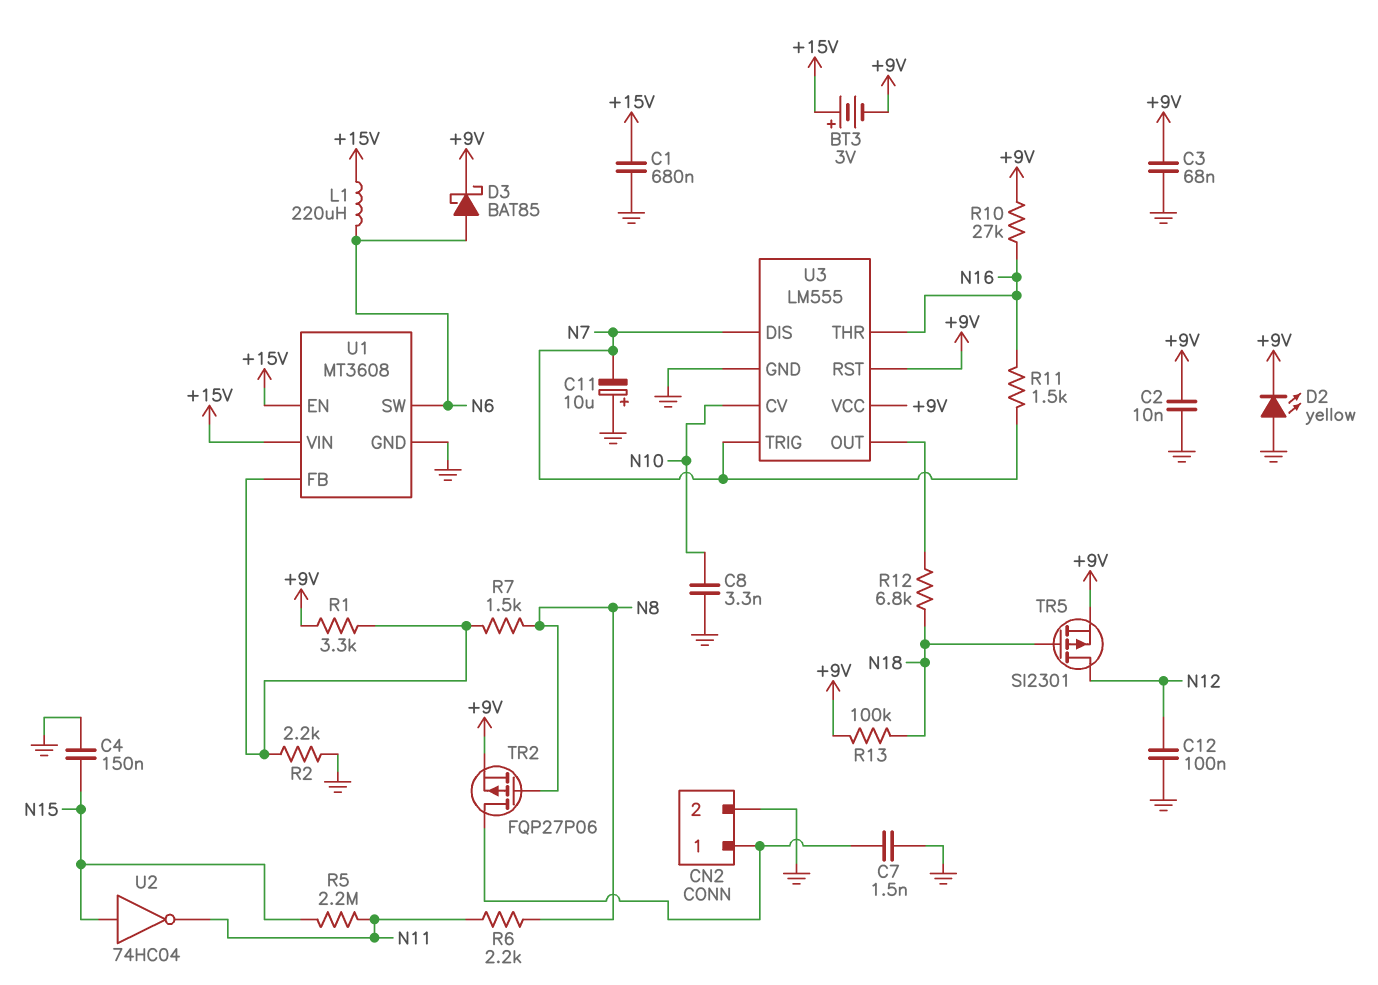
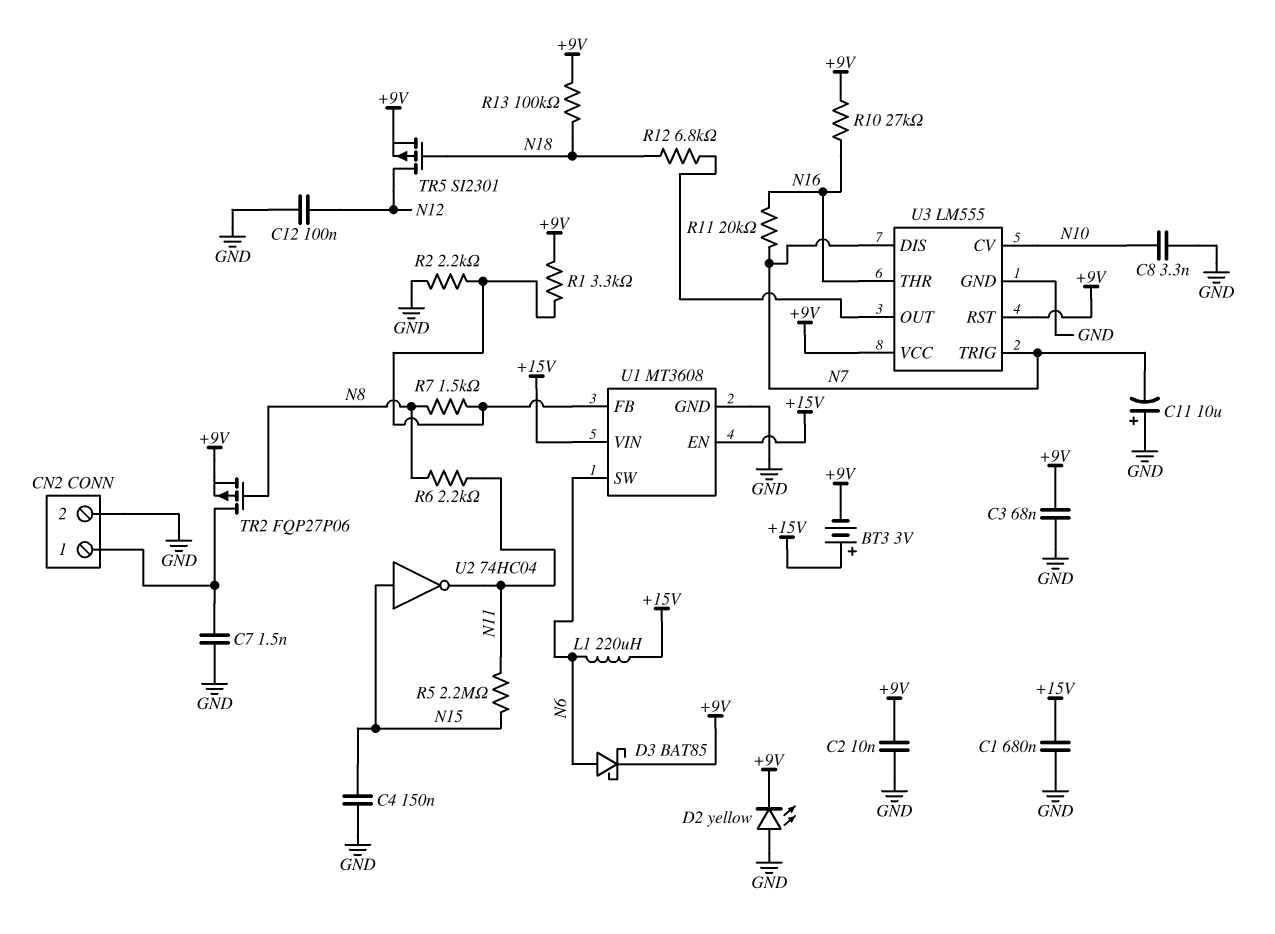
R11: 1.5k (N7, N16) -> 20k (N7, N16)

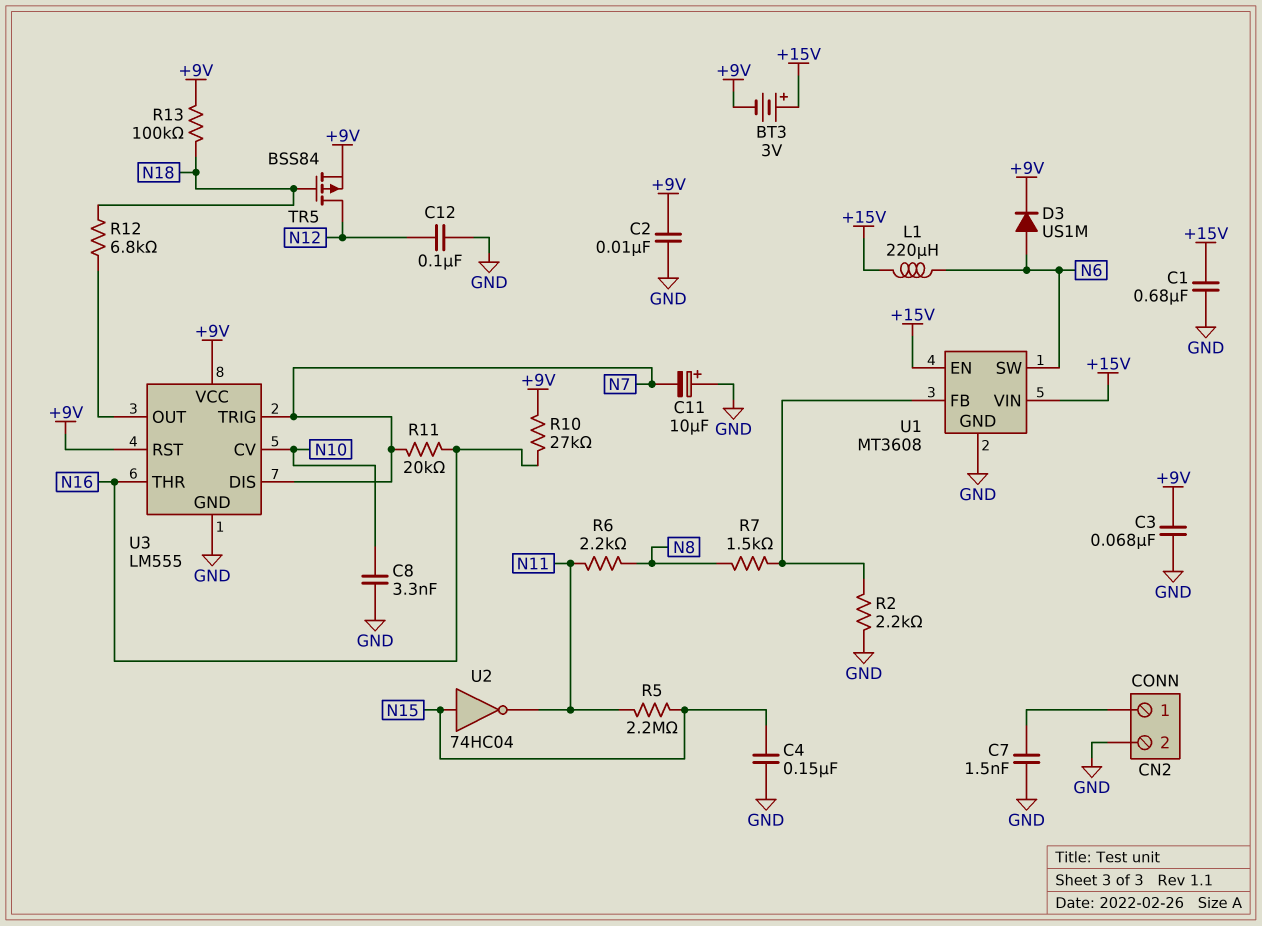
D2: LED yellow (A GND, K +9V) -> none
D3: schottky BAT85 (A N6, K +9V) -> diode US1M (A N6, K +9V)
R1: 3.3k (+9V, U1/FB) -> none
TR2: PMOS FQP27P06 (G N8, D CN2/1, S +9V) -> none
TR5: PMOS SI2301 (G N18, D N12, S +9V) -> PMOS BSS84 (G N18, D N12, S +9V)

